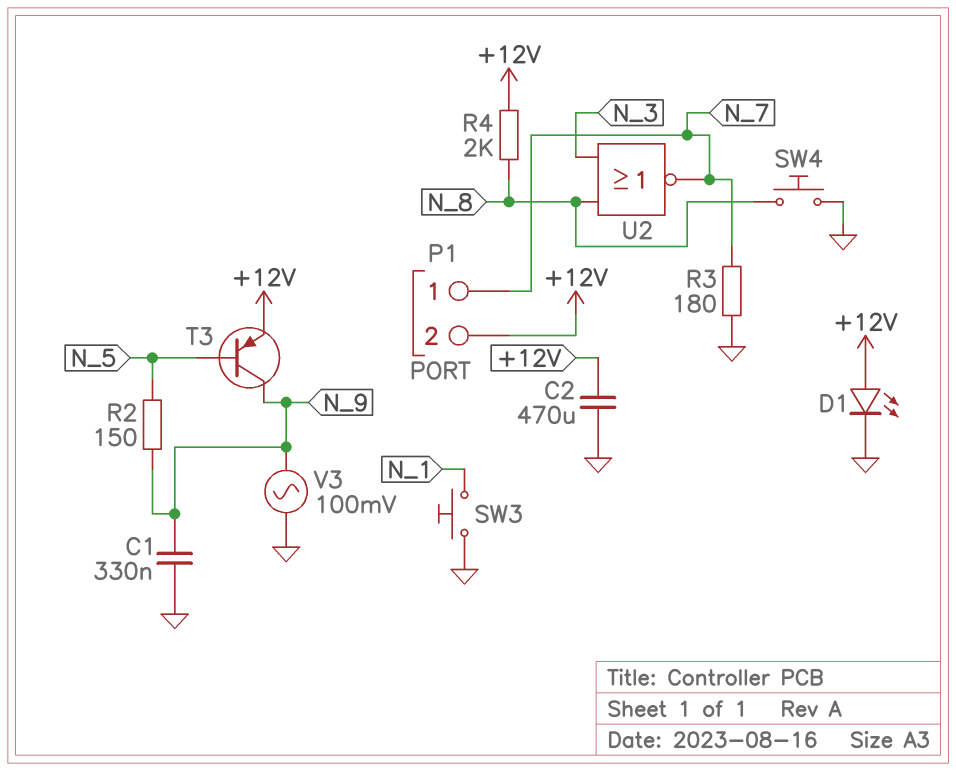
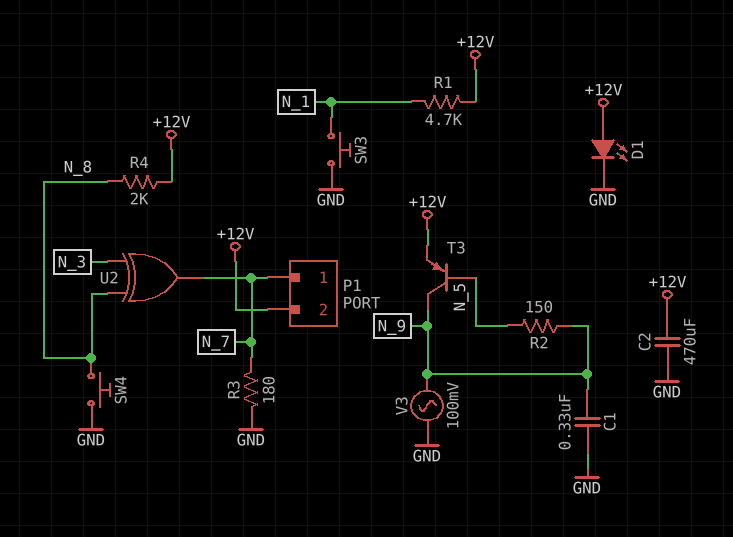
R1: none -> 4.7k (+12V, N_1)
U2: NOR (in N_3, in N_8, out N_7) -> XOR (in N_3, in N_8, out N_7)

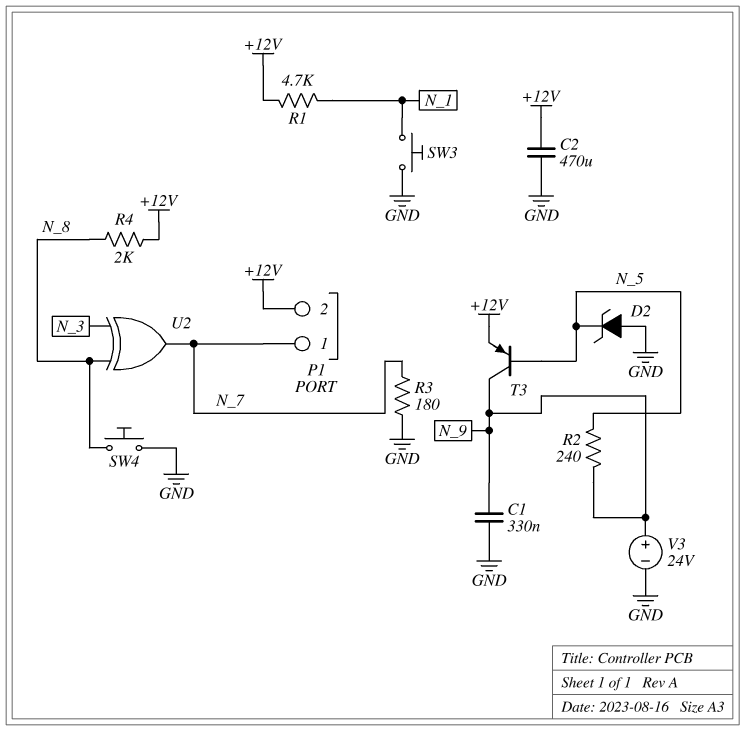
D1: LED (A +12V, K GND) -> none
D2: none -> zener (A GND, K N_5)
R2: 150 (N_5, N_9) -> 240 (N_5, N_9)
V3: AC 100mV (GND, N_9) -> 24V (plus N_9, minus GND)

